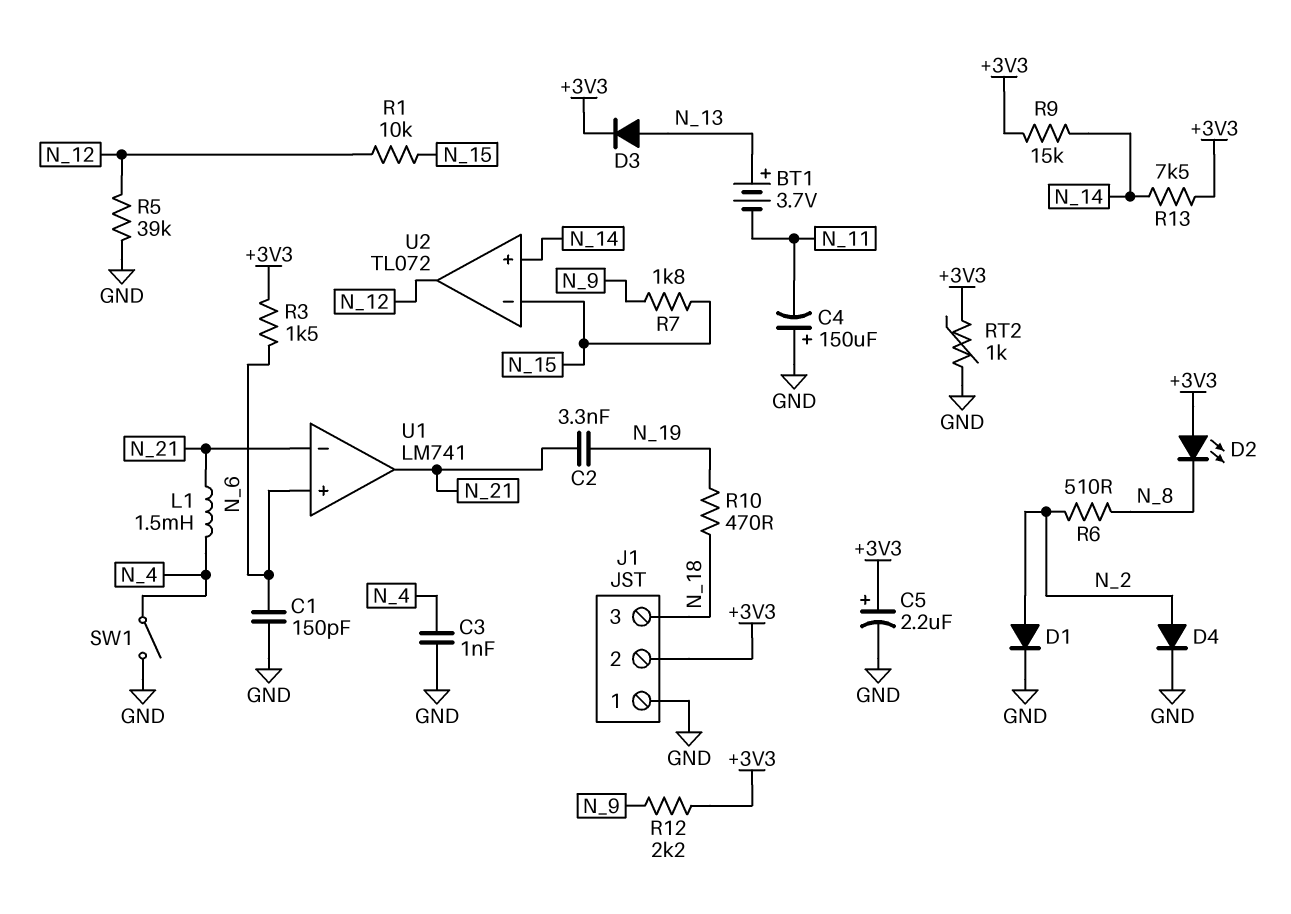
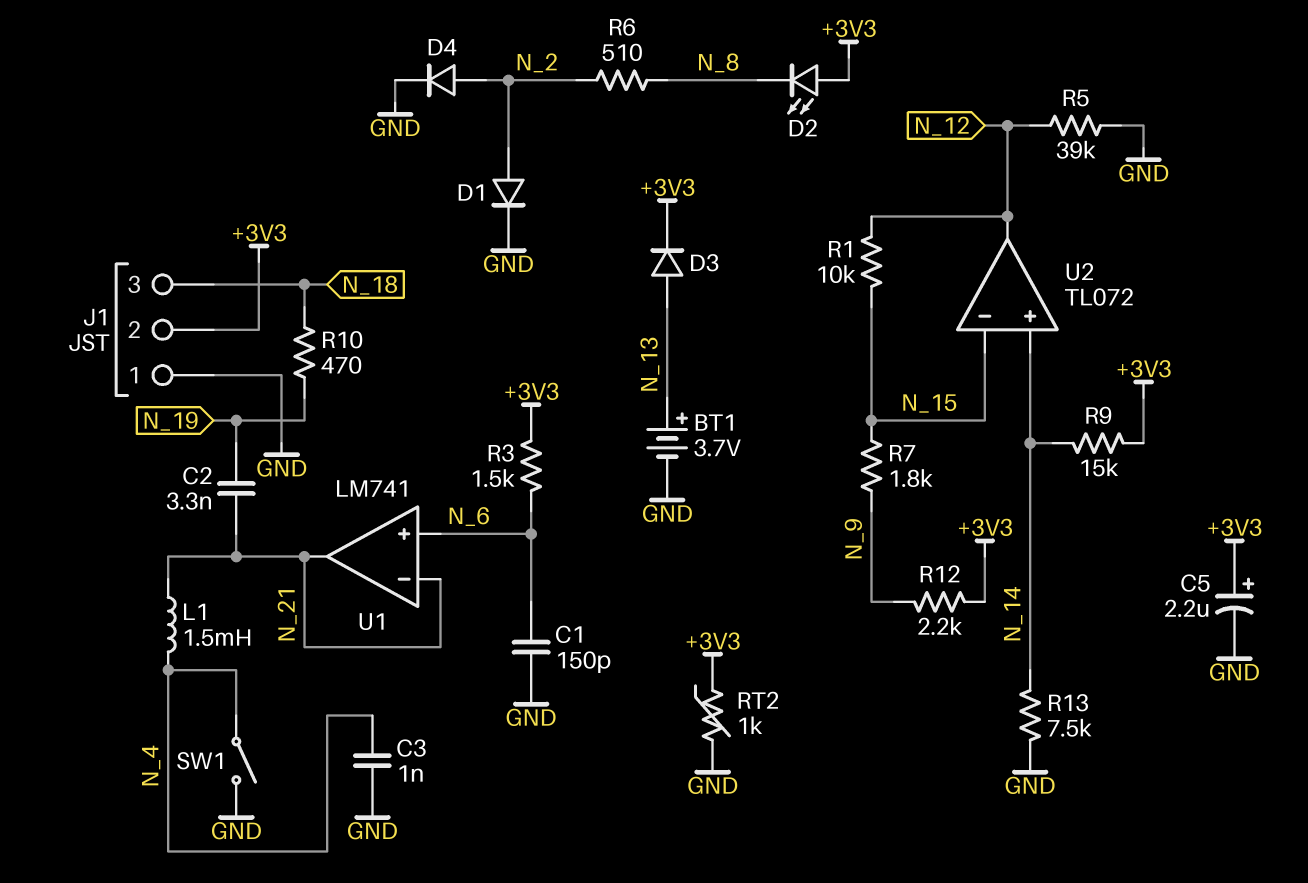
BT1: 3.7V (plus N_13, minus N_11) -> 3.7V (plus N_13, minus GND)
C4: 150uF (plus GND, minus N_11) -> none
R13: 7.5k (+3V3, N_14) -> 7.5k (GND, N_14)

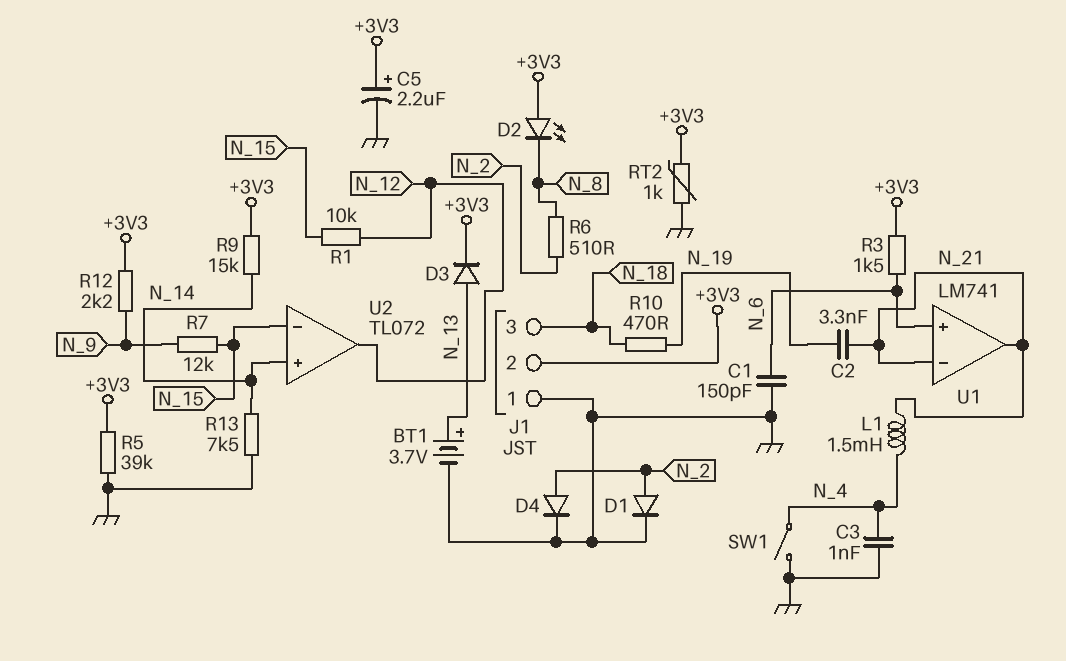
R5: 39k (GND, N_12) -> 39k (+3V3, GND)
R7: 1.8k (N_9, N_15) -> 12k (N_9, N_15)

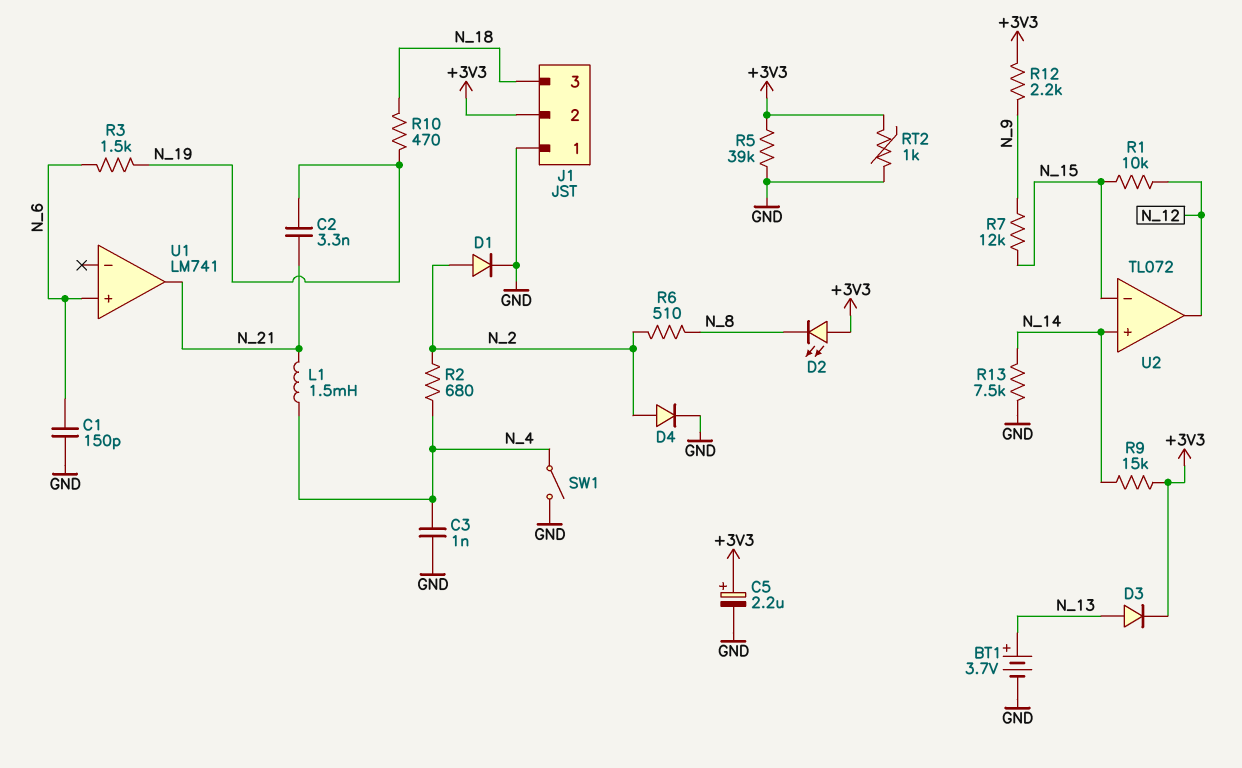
R2: none -> 680 (N_2, N_4)
R3: 1.5k (+3V3, N_6) -> 1.5k (N_6, N_19)
U1 pin in-: N_21 -> none

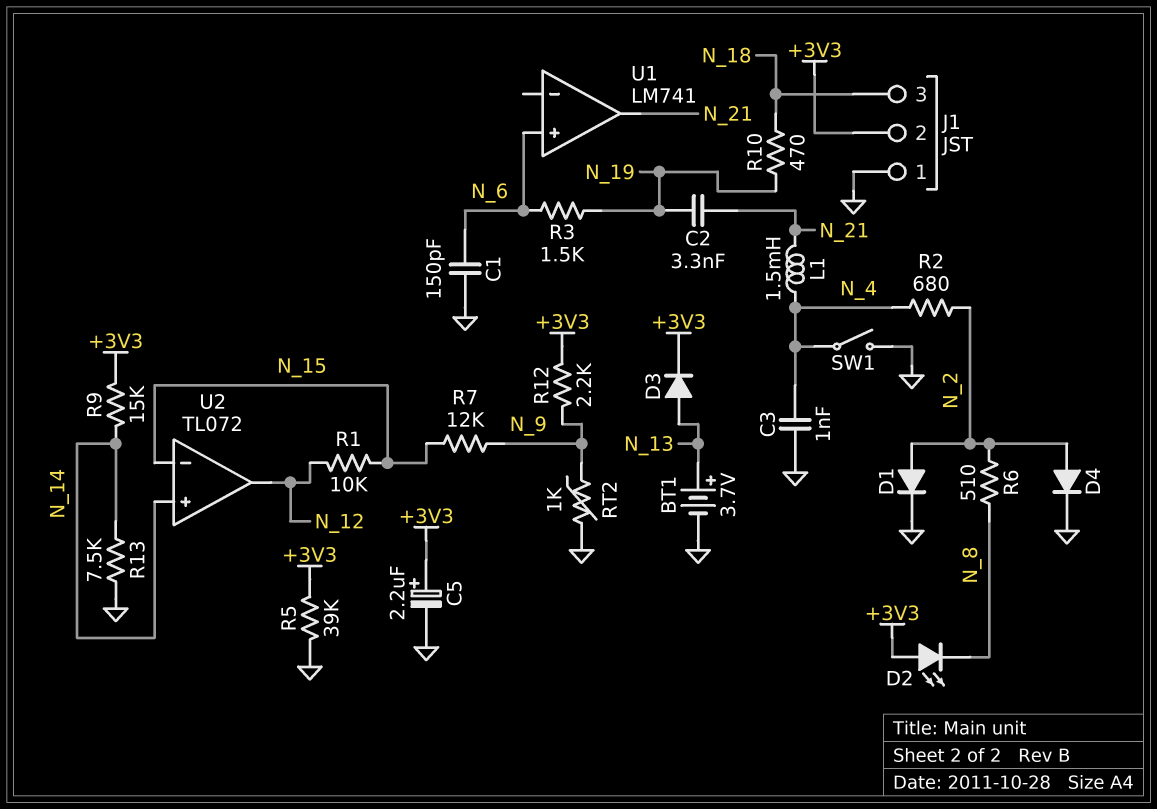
RT2: 1k (+3V3, GND) -> 1k (GND, N_9)

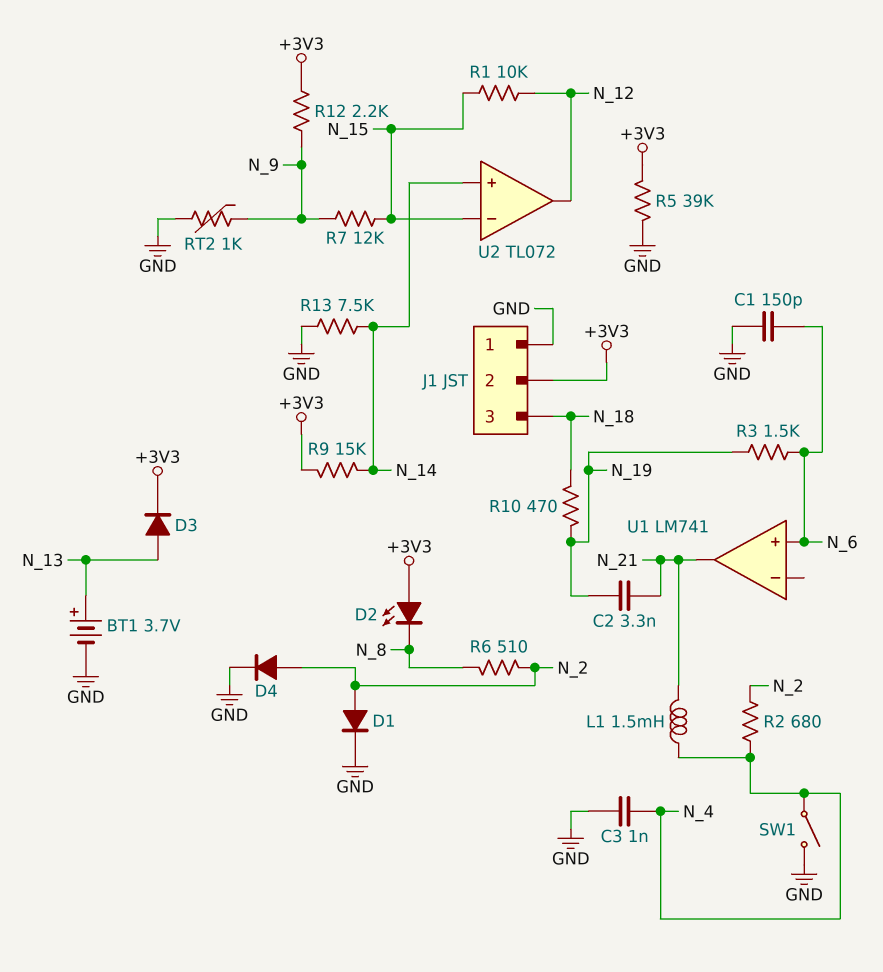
C5: 2.2uF (plus +3V3, minus GND) -> none

